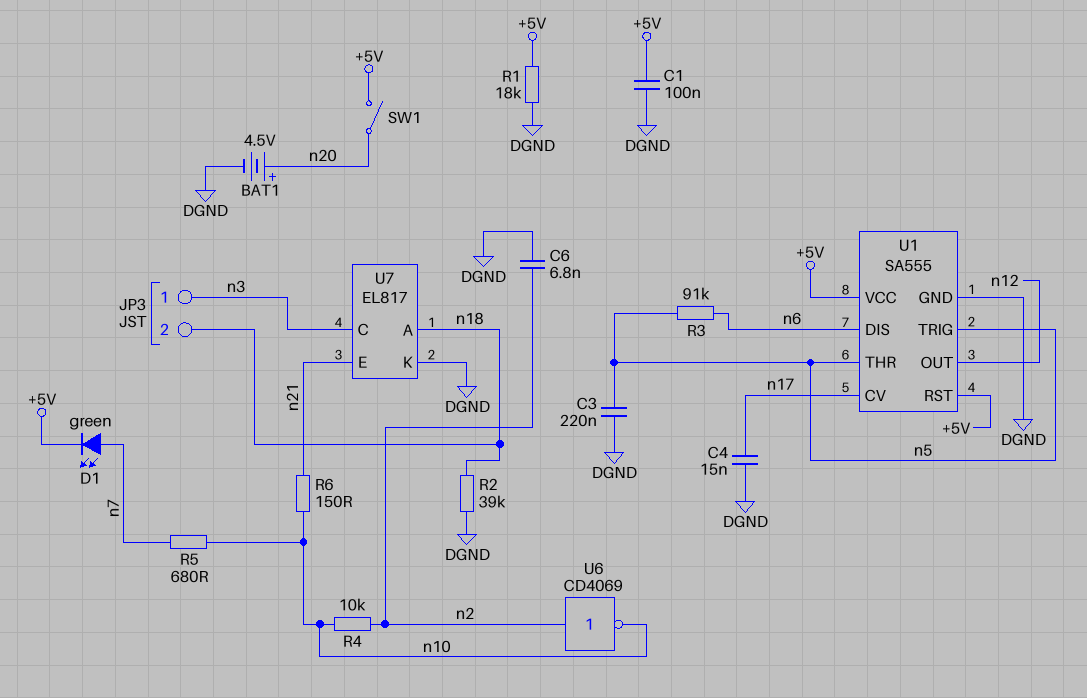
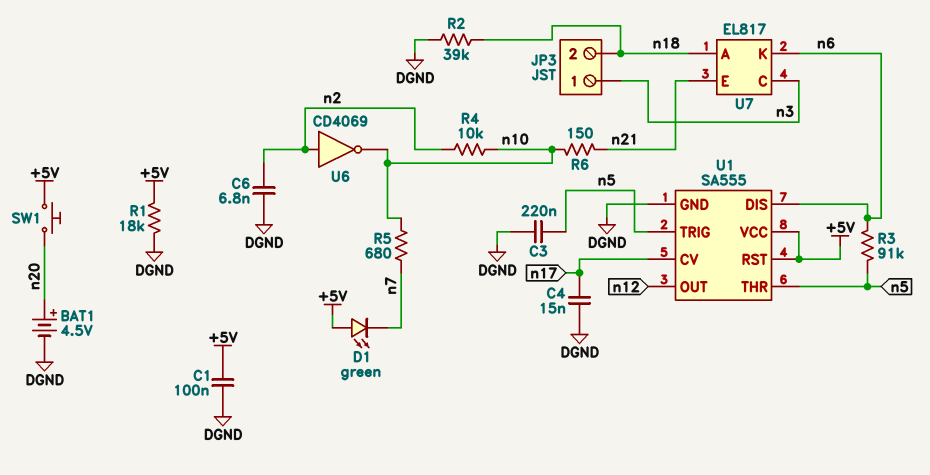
D1: LED green (A n7, K +5V) -> LED green (A +5V, K n7)
SW1: switch (+5V, n20) -> button (+5V, n20)
U7 pin K: DGND -> n6

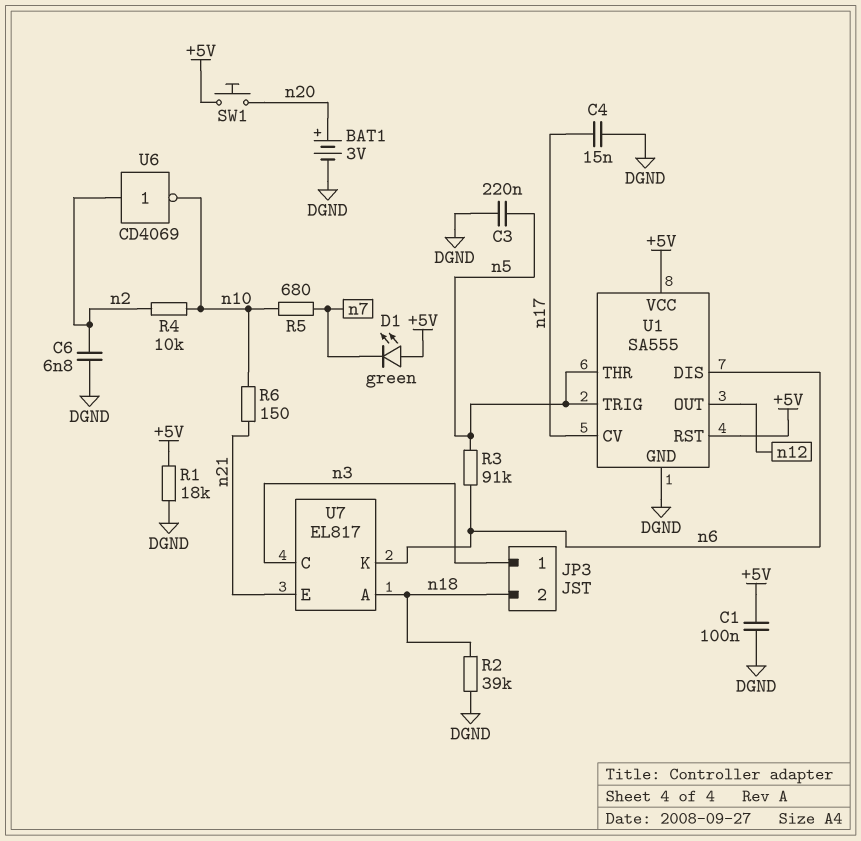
BAT1: 4.5V (plus n20, minus DGND) -> 3V (plus n20, minus DGND)

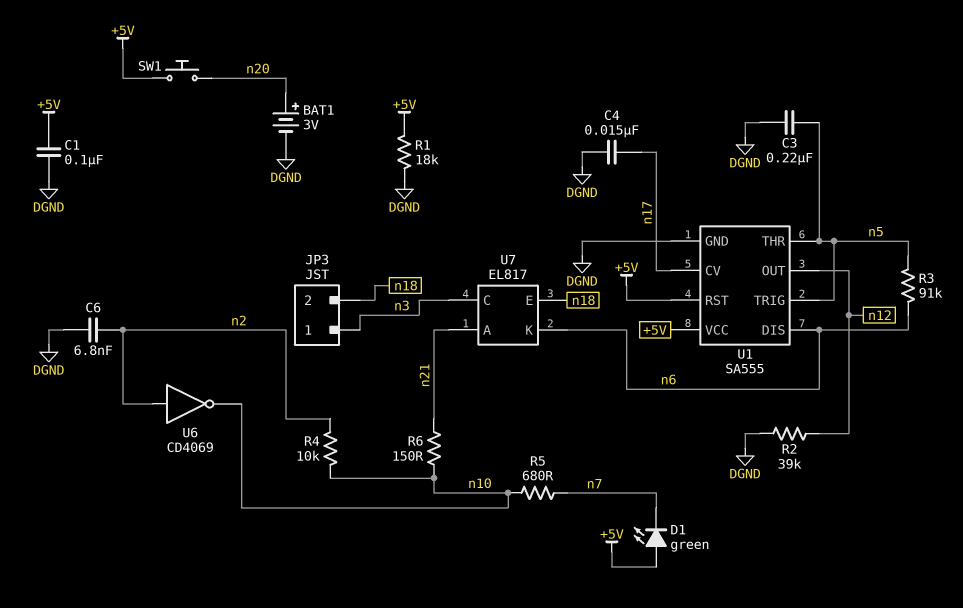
R2: 39k (DGND, n18) -> 39k (DGND, n12)
U7 pin A: n18 -> n21
U7 pin E: n21 -> n18

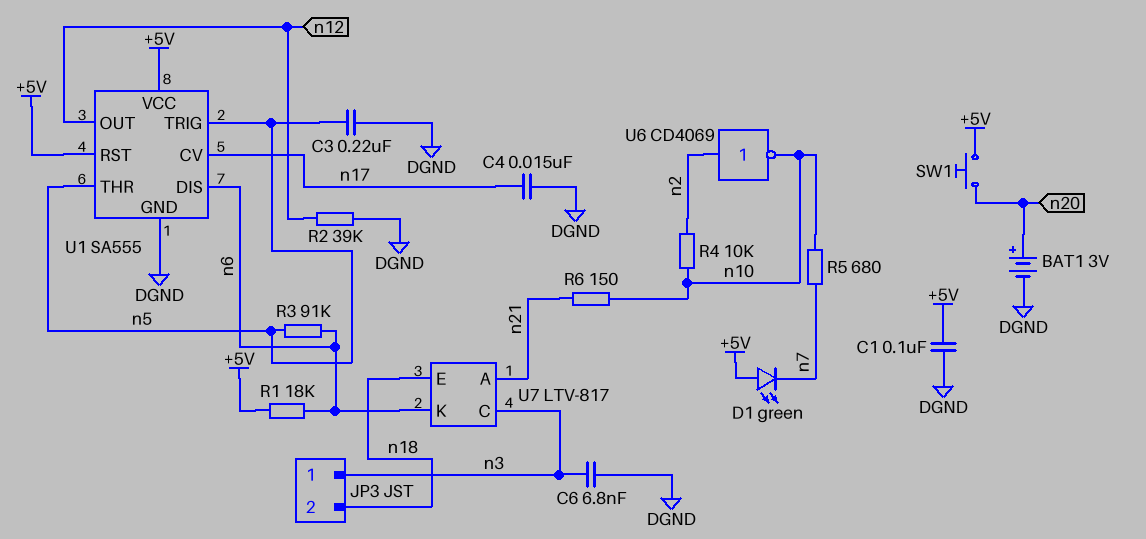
C6: 6.8nF (DGND, n2) -> 6.8nF (DGND, n3)
R1: 18k (+5V, DGND) -> 18k (+5V, n6)
U7: EL817 -> LTV-817

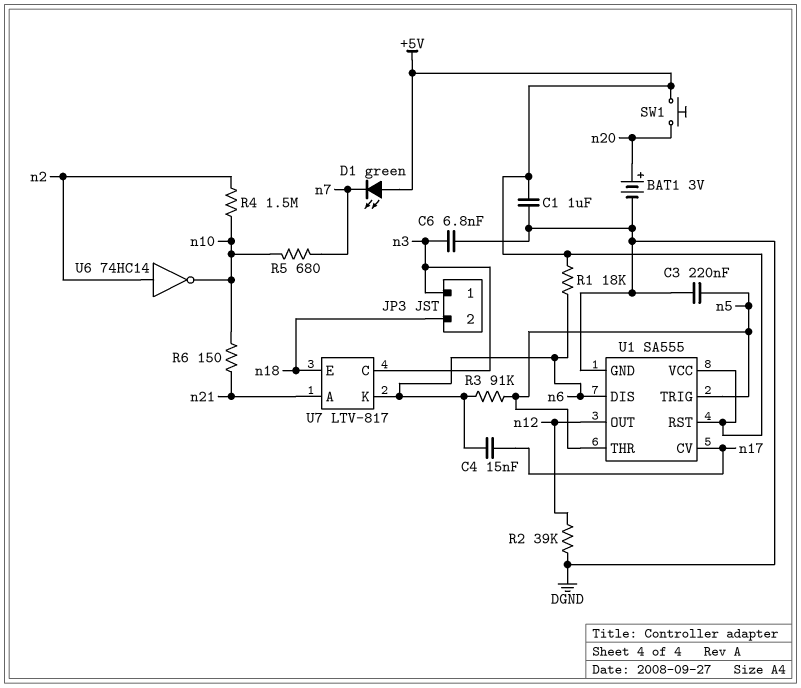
C1: 100nF (+5V, DGND) -> 1uF (+5V, DGND)
C4: 15nF (DGND, n17) -> 15nF (n6, n17)
R4: 10k (n2, n10) -> 1.5M (n2, n10)
U6: NOT CD4069 (in n2, out n10) -> NOT 74HC14 (in n2, out n10)

